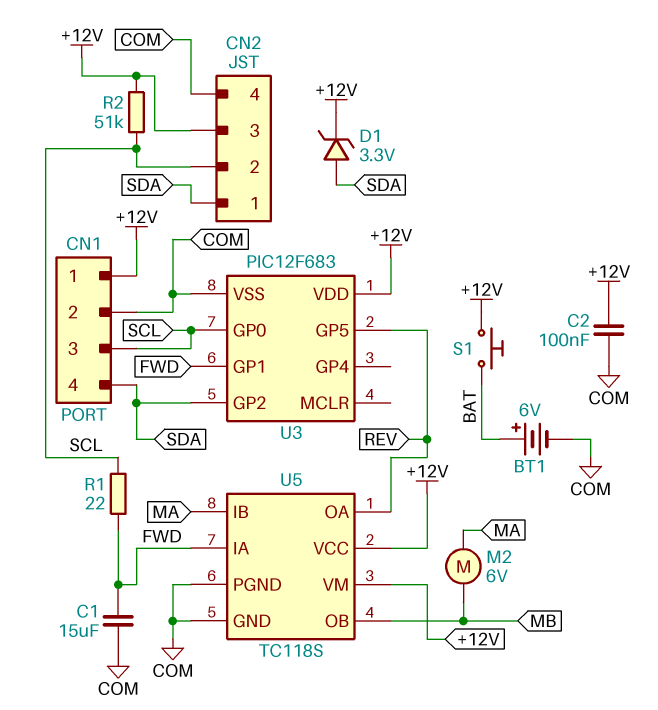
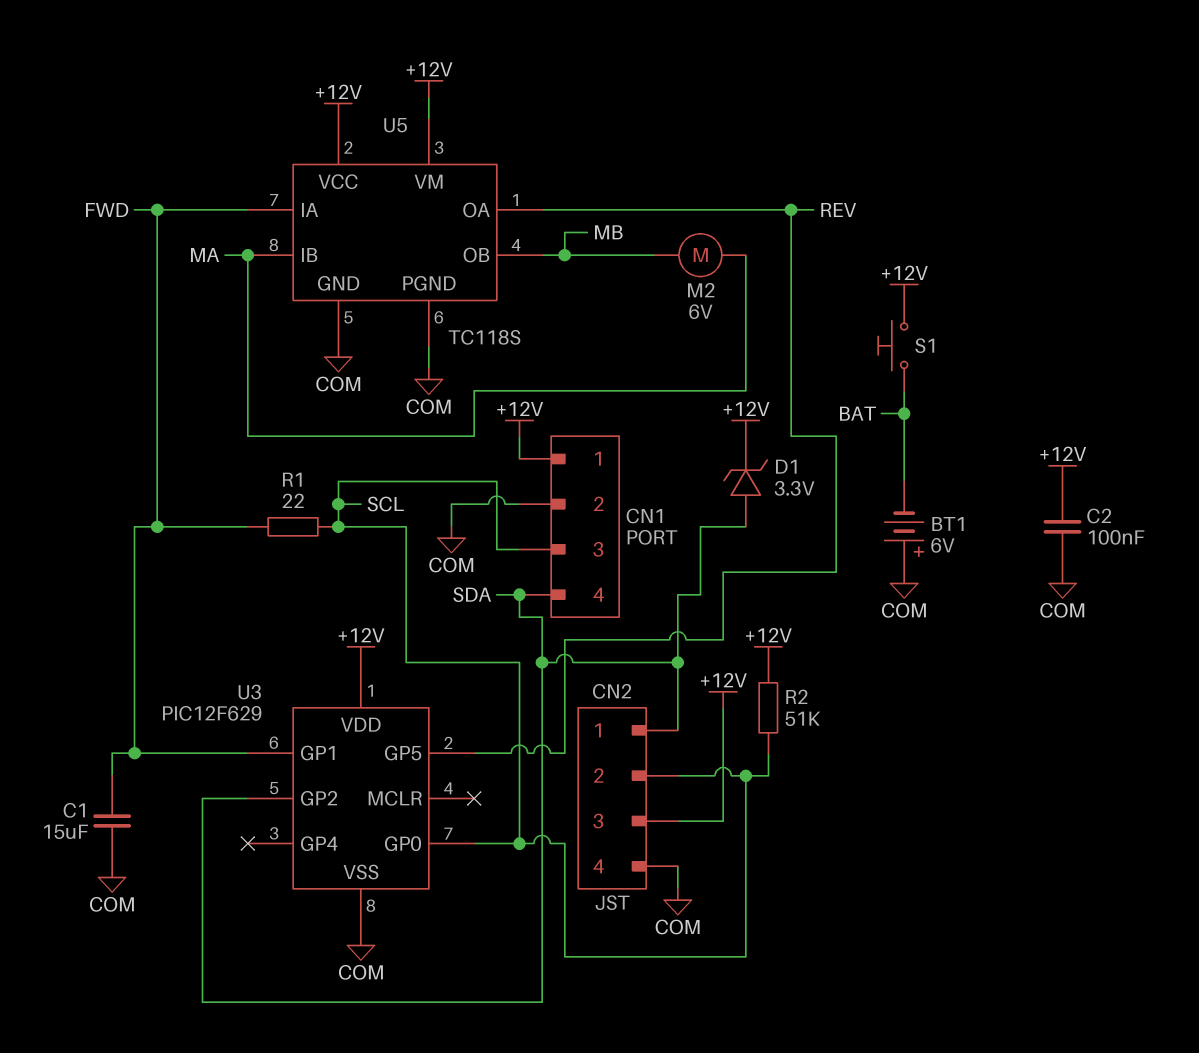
BT1: 6V (plus BAT, minus COM) -> 6V (plus COM, minus BAT)
U3: PIC12F683 -> PIC12F629

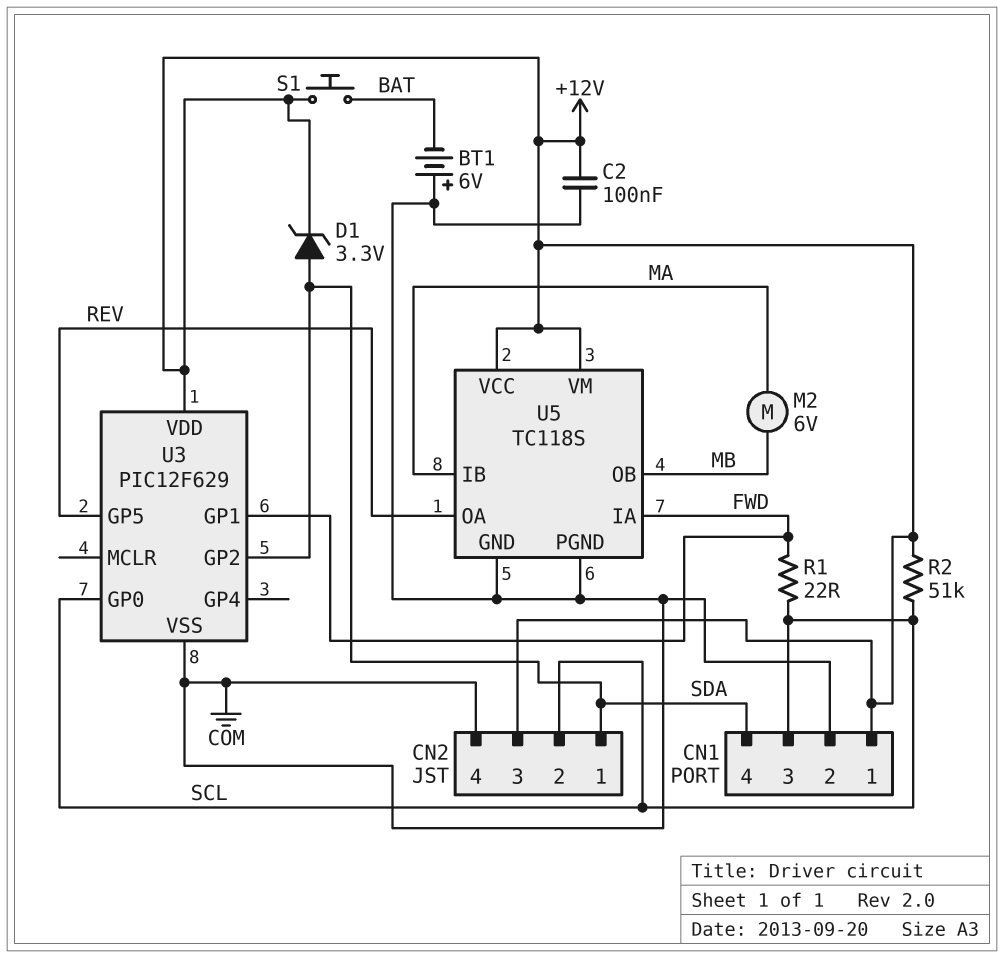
C1: 15uF (COM, FWD) -> none

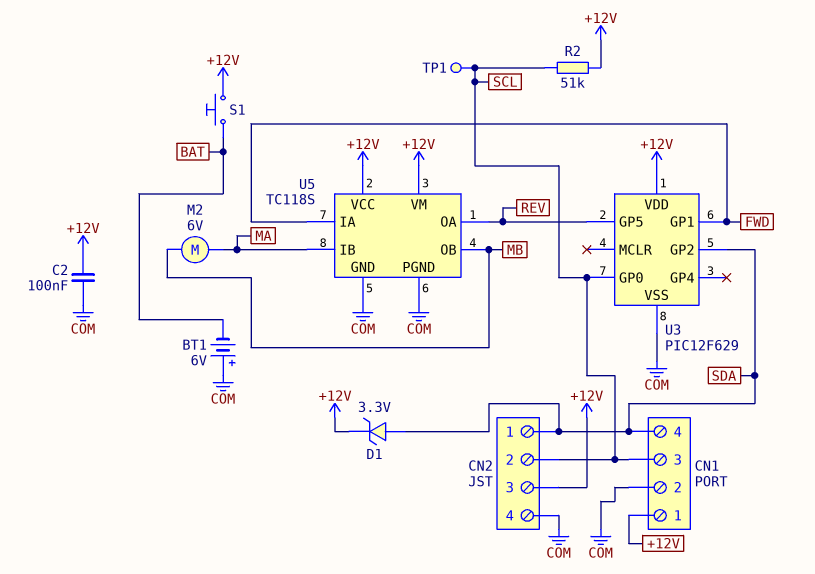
R1: 22 (FWD, SCL) -> none
TP1: none -> test point (SCL)

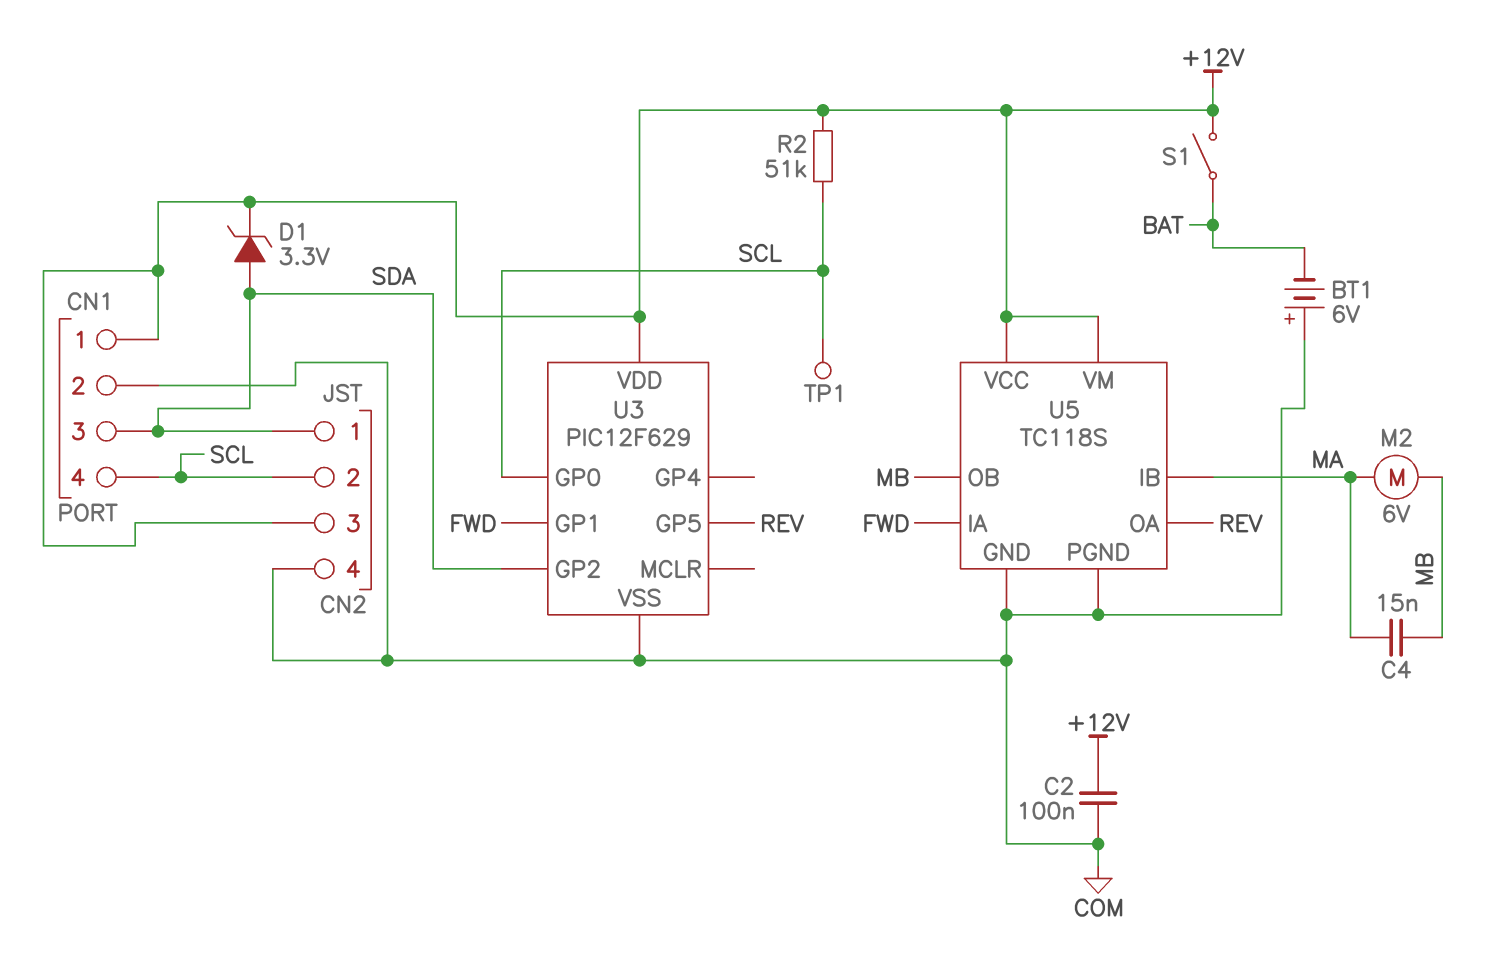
C4: none -> 15nF (MA, MB)
CN1 pin 3: SCL -> SDA
CN1 pin 4: SDA -> SCL
S1: button (+12V, BAT) -> switch (+12V, BAT)

